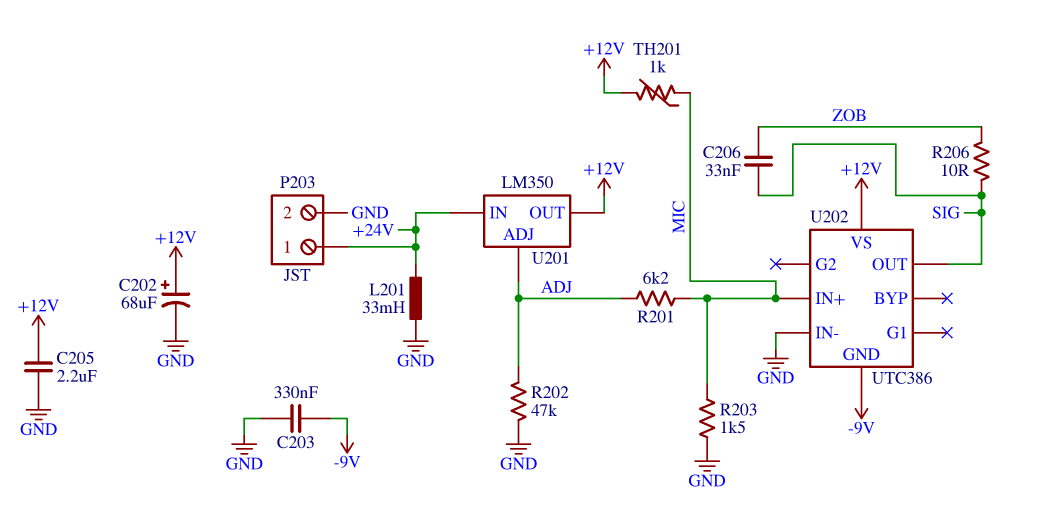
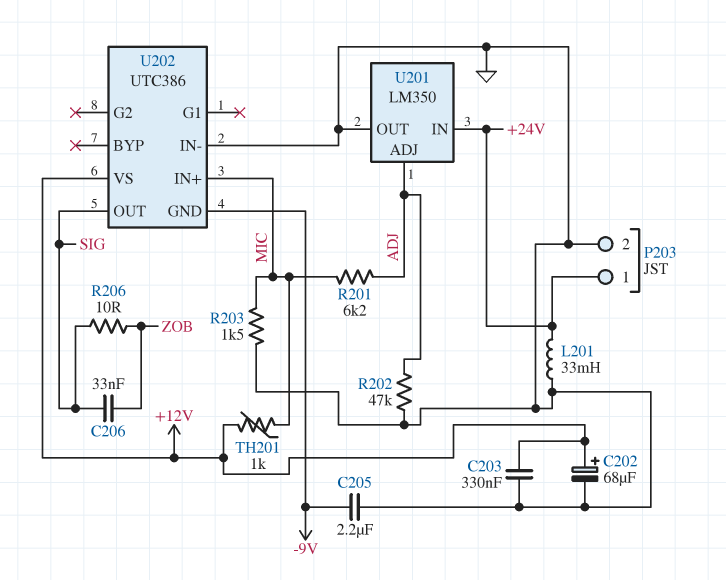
C203: 330nF (-9V, GND) -> 330nF (+12V, GND)
C205: 2.2uF (+12V, GND) -> 2.2uF (-9V, GND)
U201 pin OUT: +12V -> GND

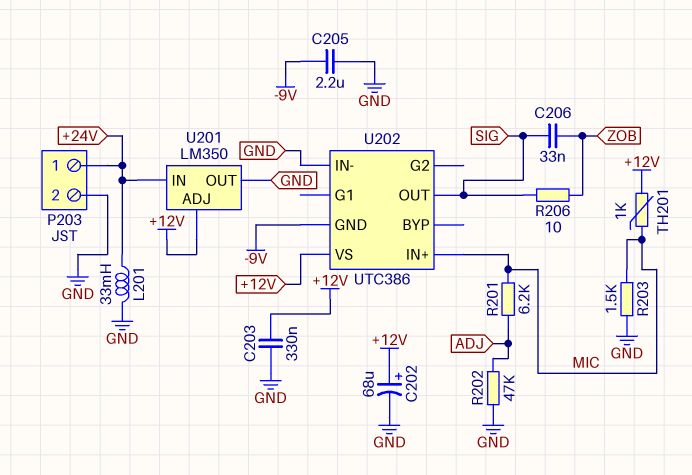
U201 pin ADJ: ADJ -> +12V

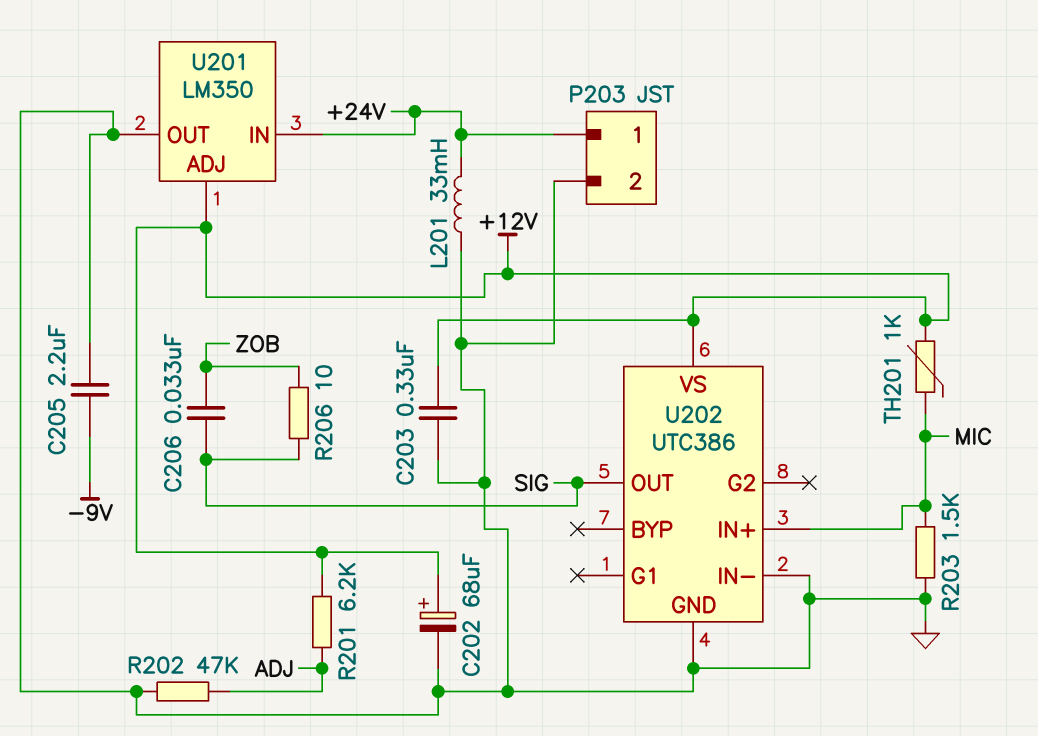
R201: 6.2k (ADJ, MIC) -> 6.2k (+12V, ADJ)
U202 pin GND: -9V -> GND

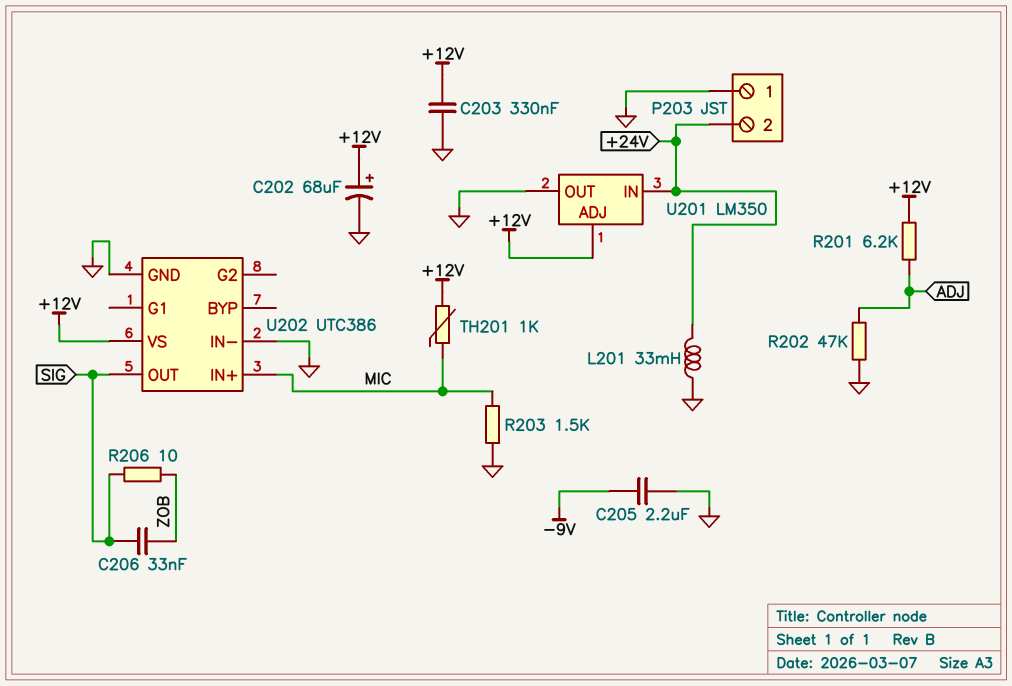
P203 pin 1: +24V -> GND
P203 pin 2: GND -> +24V

